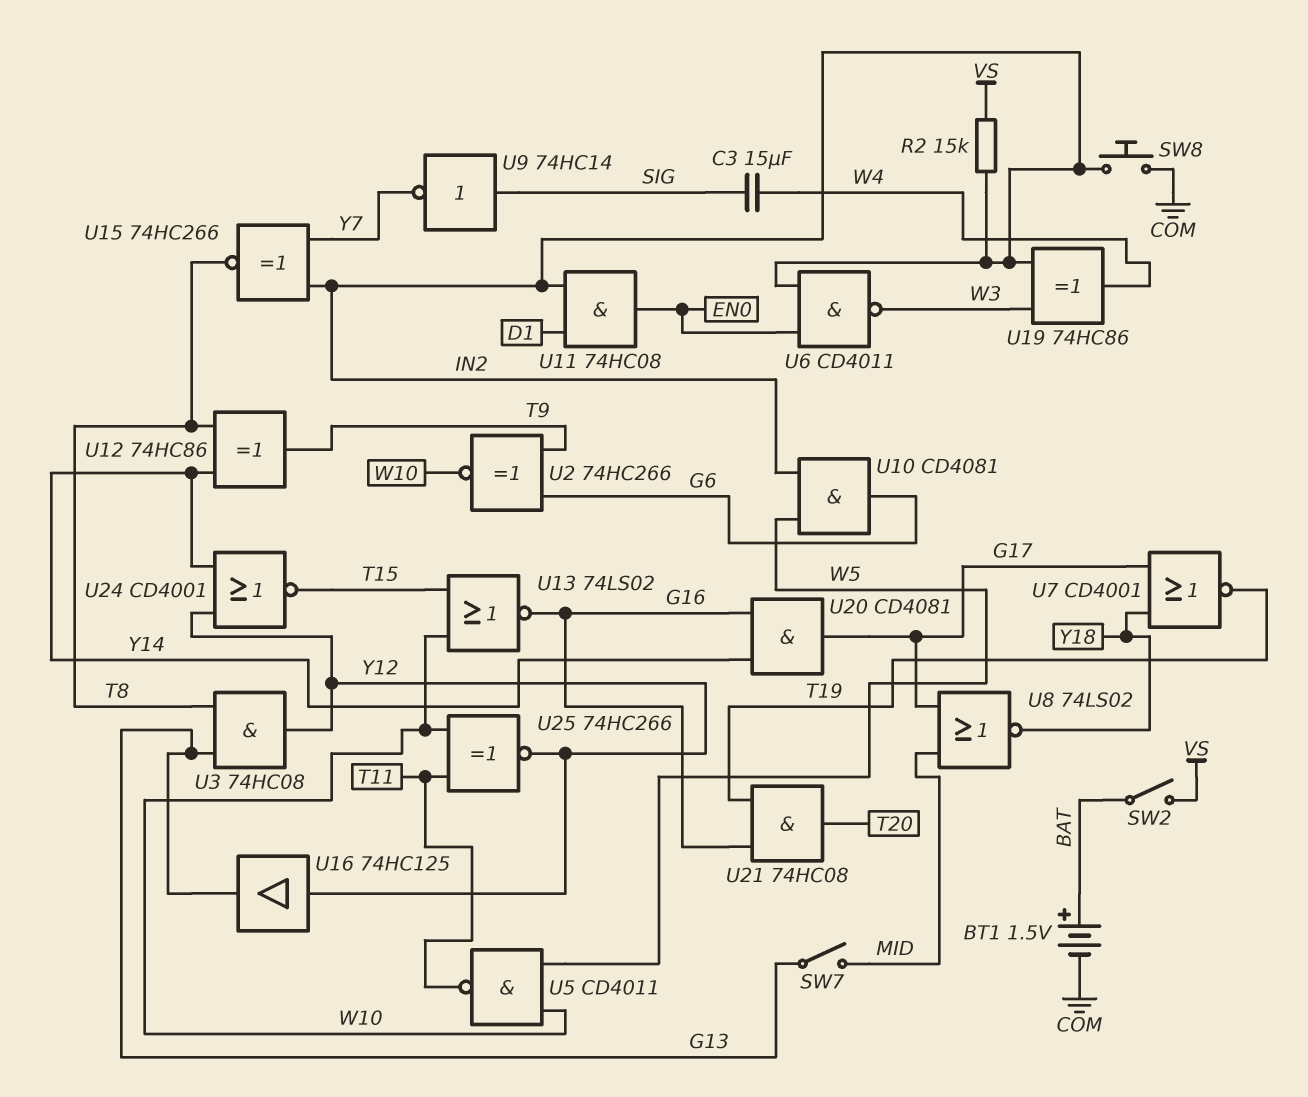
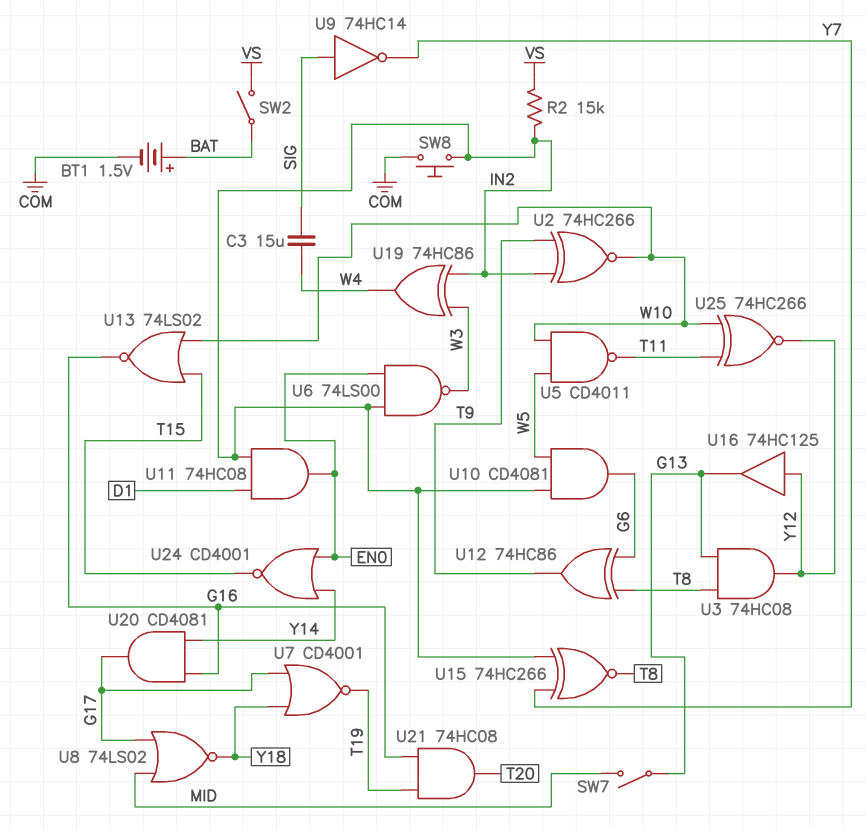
U2: XNOR 74HC266 (in G6, in T9, out W10) -> XNOR 74HC266 (in IN2, in T9, out W10)
U6: NAND CD4011 (in EN0, in IN2, out W3) -> NAND 74LS00 (in EN0, in IN2, out W3)
U12: XOR 74HC86 (in T8, in Y14, out T9) -> XOR 74HC86 (in G6, in T8, out T9)
U24: NOR CD4001 (in Y12, in Y14, out T15) -> NOR CD4001 (in EN0, in Y14, out T15)

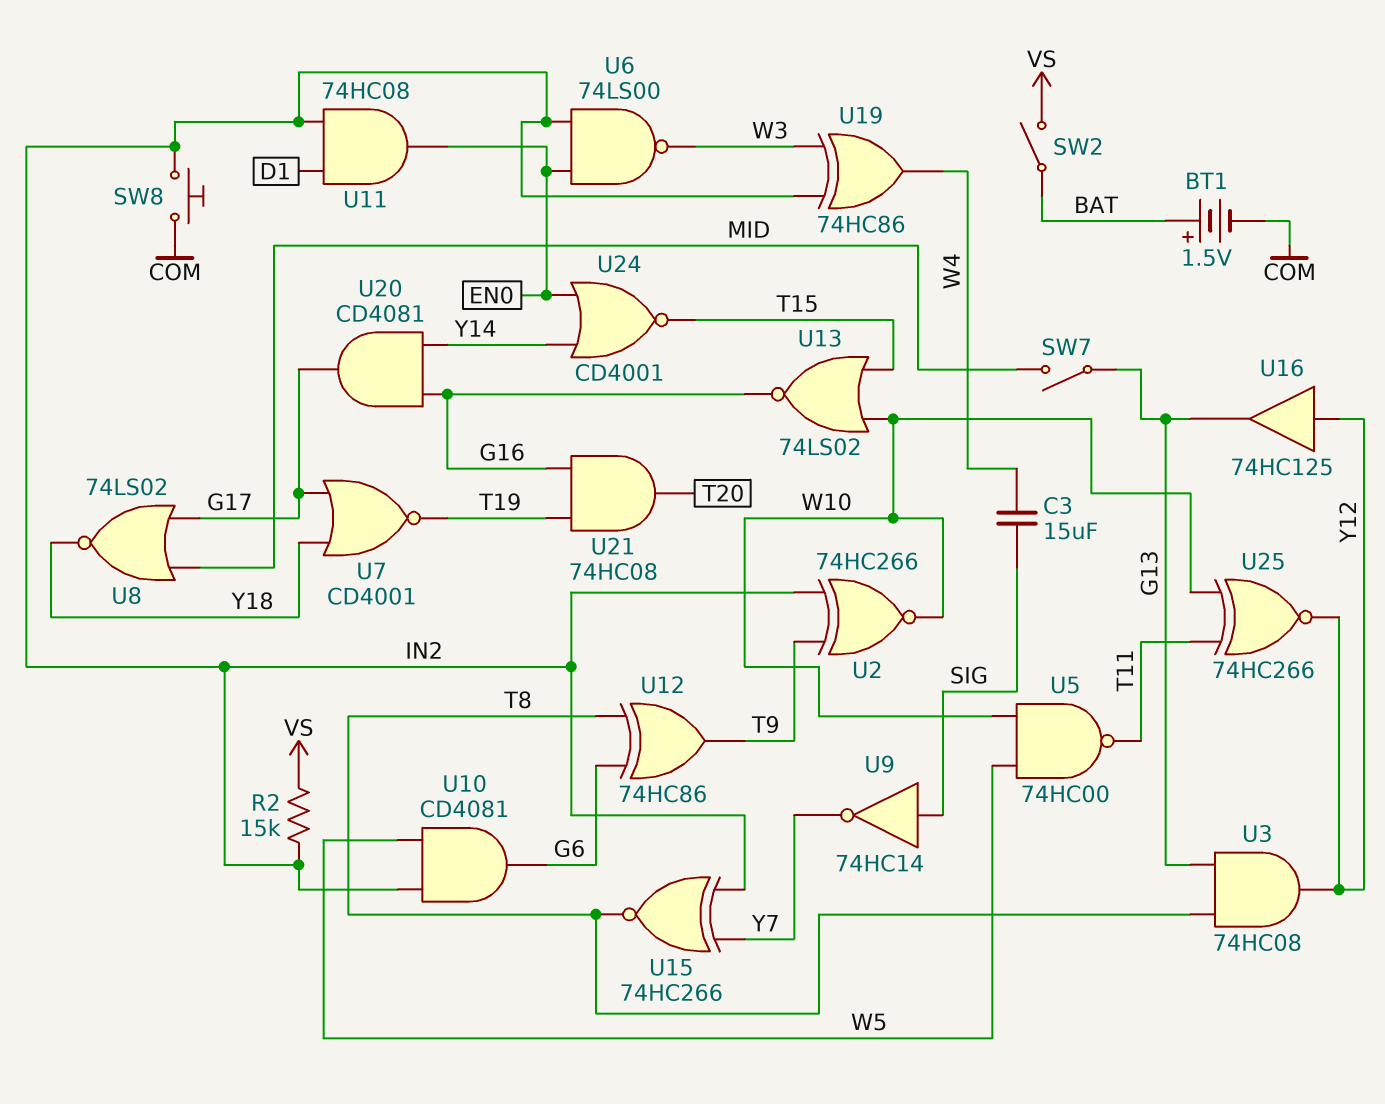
U5: NAND CD4011 (in W5, in W10, out T11) -> NAND 74HC00 (in W5, in W10, out T11)

